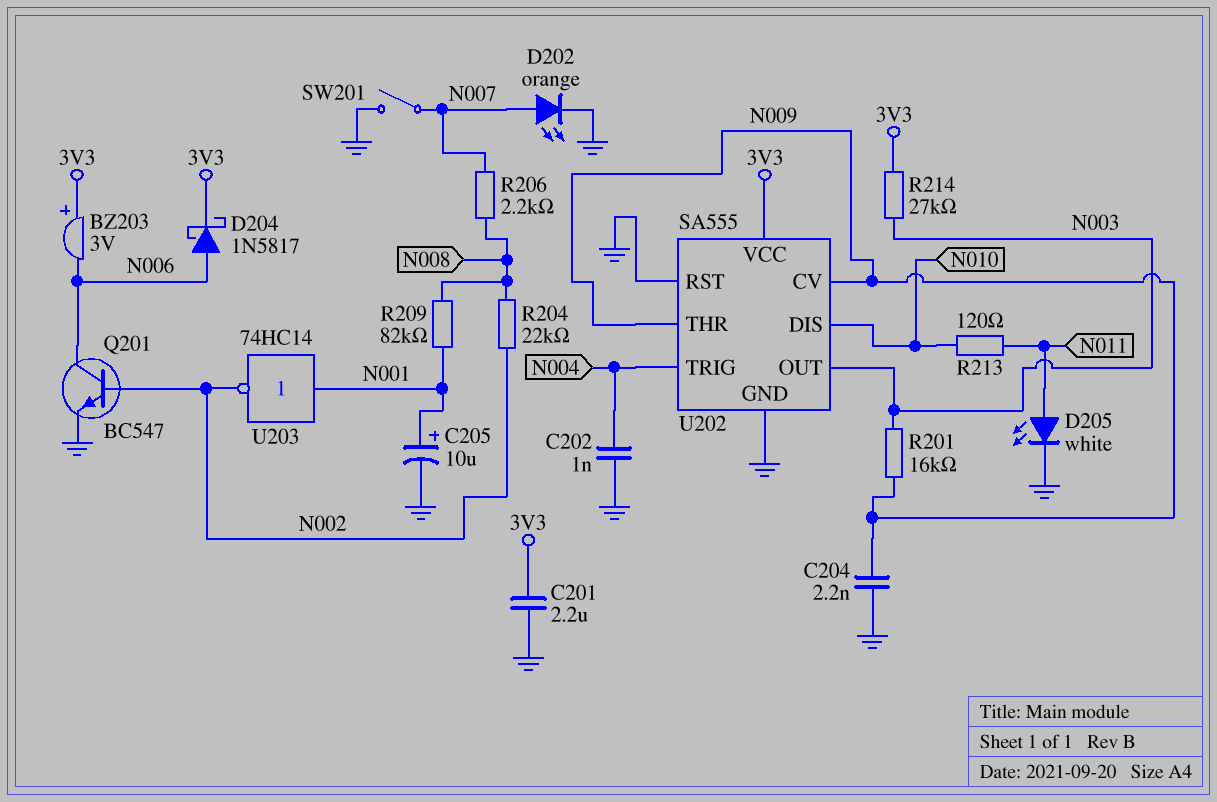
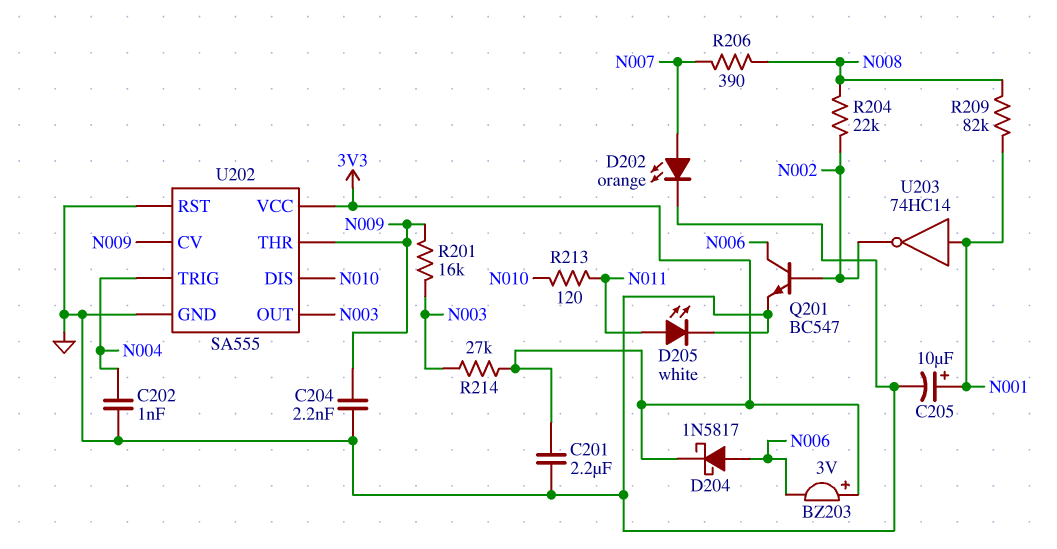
R206: 2.2k (N007, N008) -> 390 (N007, N008)
SW201: switch (GND, N007) -> none

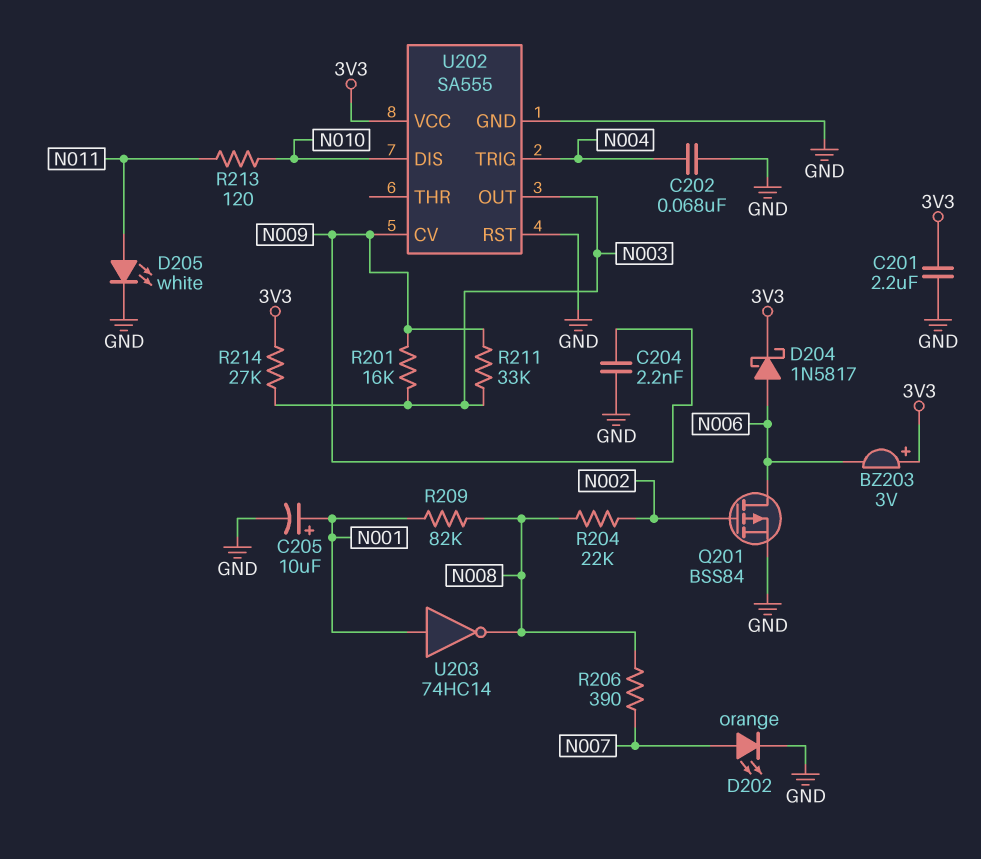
C202: 1nF (GND, N004) -> 68nF (GND, N004)
Q201: NPN BC547 (B N002, C N006, E GND) -> PMOS BSS84 (G N002, D N006, S GND)
R211: none -> 33k (N003, N009)
U202 pin THR: N009 -> none
U203: NOT 74HC14 (in N001, out N002) -> NOT 74HC14 (in N001, out N008)

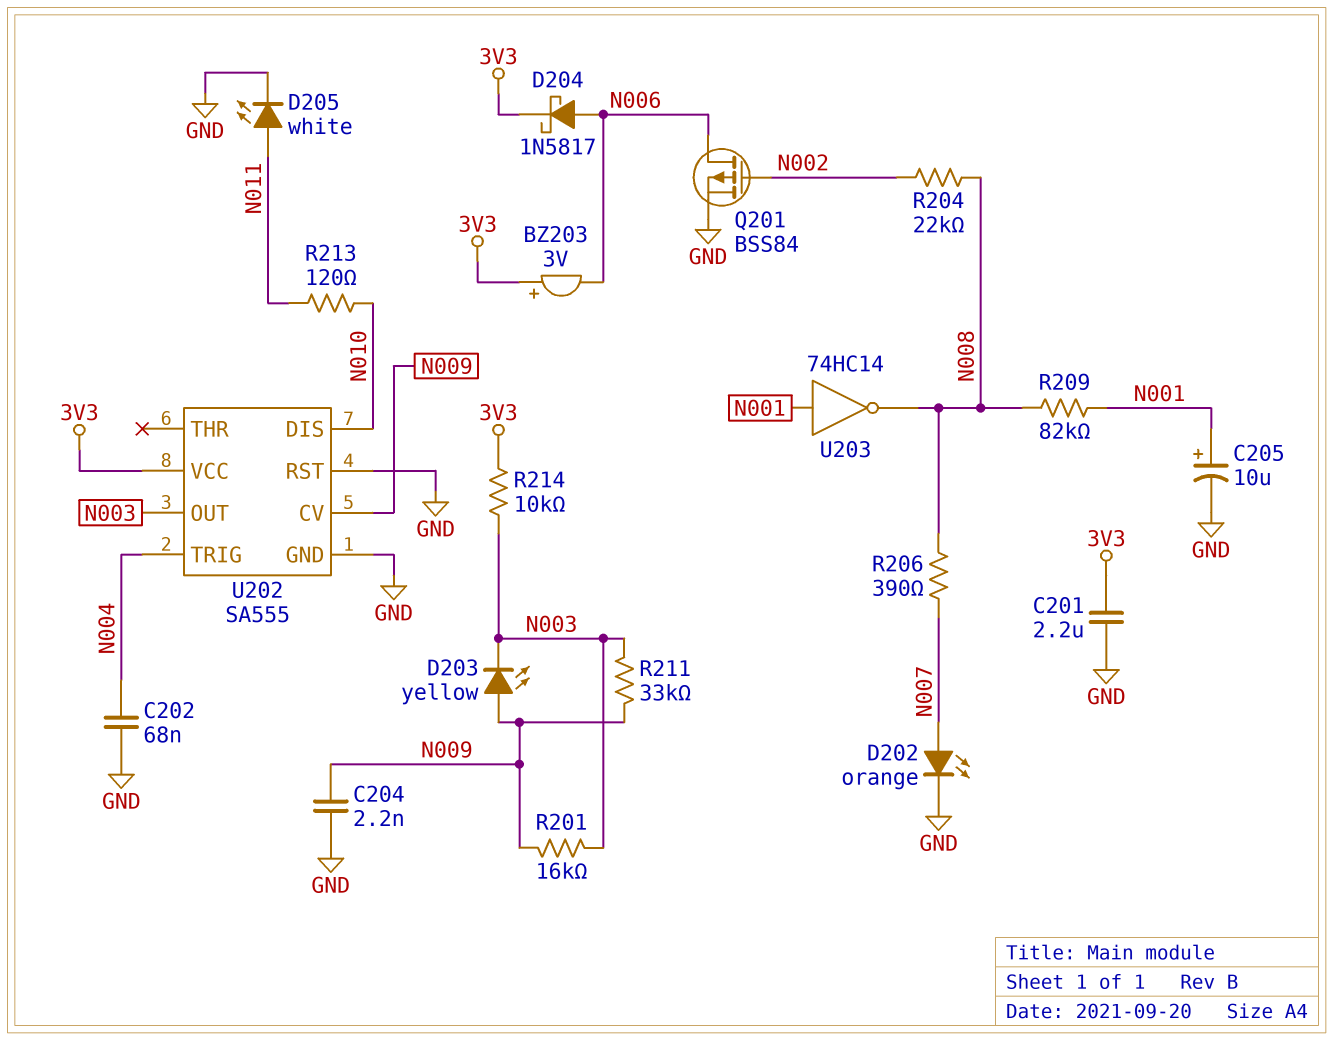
D203: none -> LED yellow (A N009, K N003)
R214: 27k (3V3, N003) -> 10k (3V3, N003)

